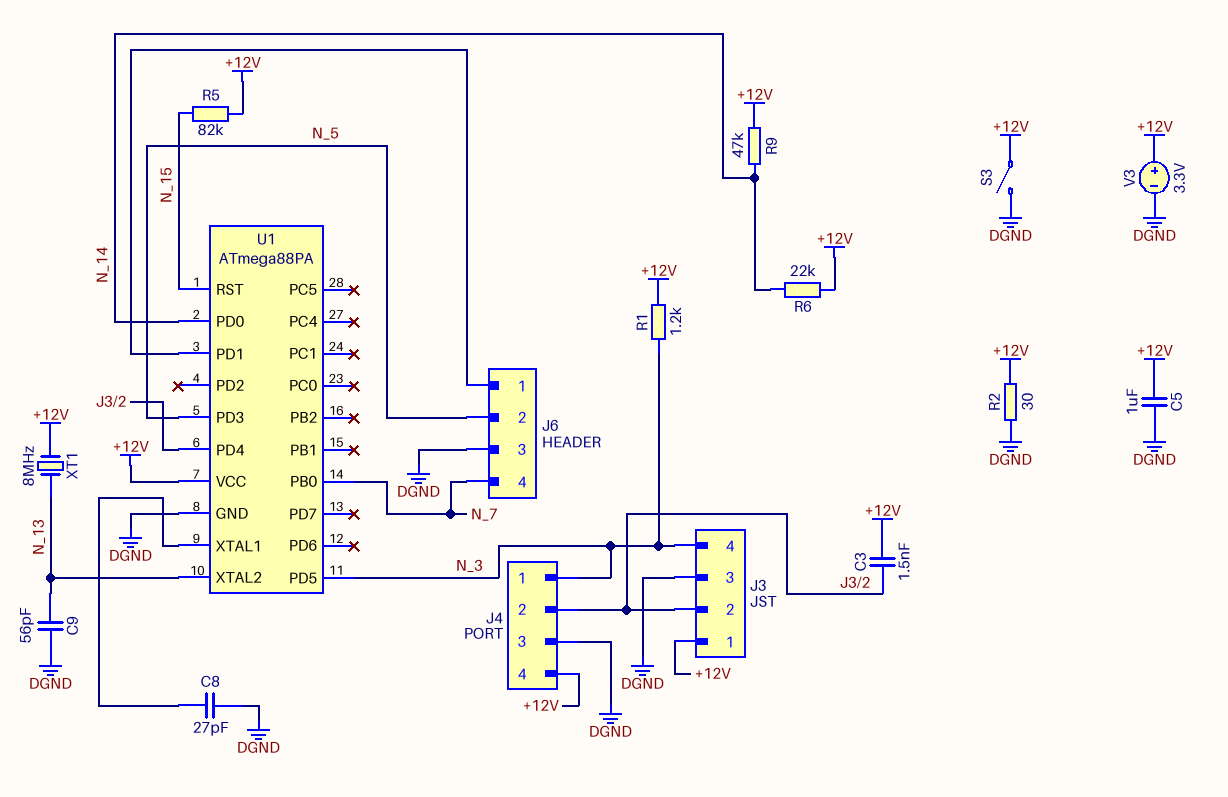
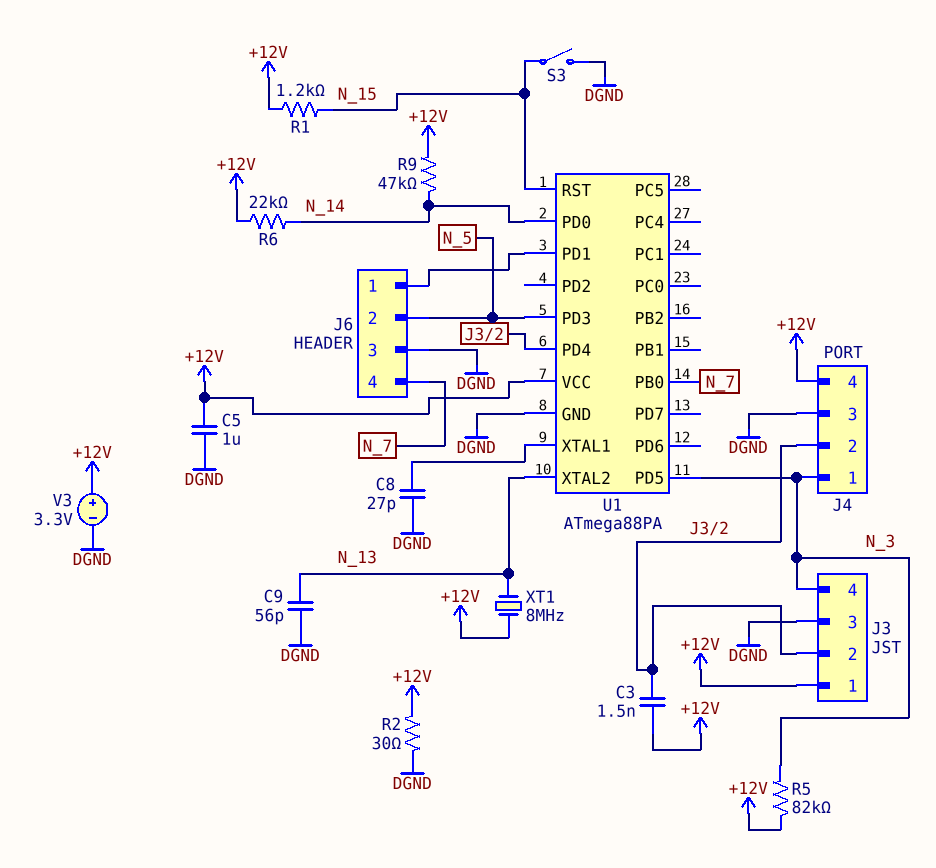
R1: 1.2k (+12V, N_3) -> 1.2k (+12V, N_15)
R5: 82k (+12V, N_15) -> 82k (+12V, N_3)
S3: switch (+12V, DGND) -> switch (DGND, N_15)

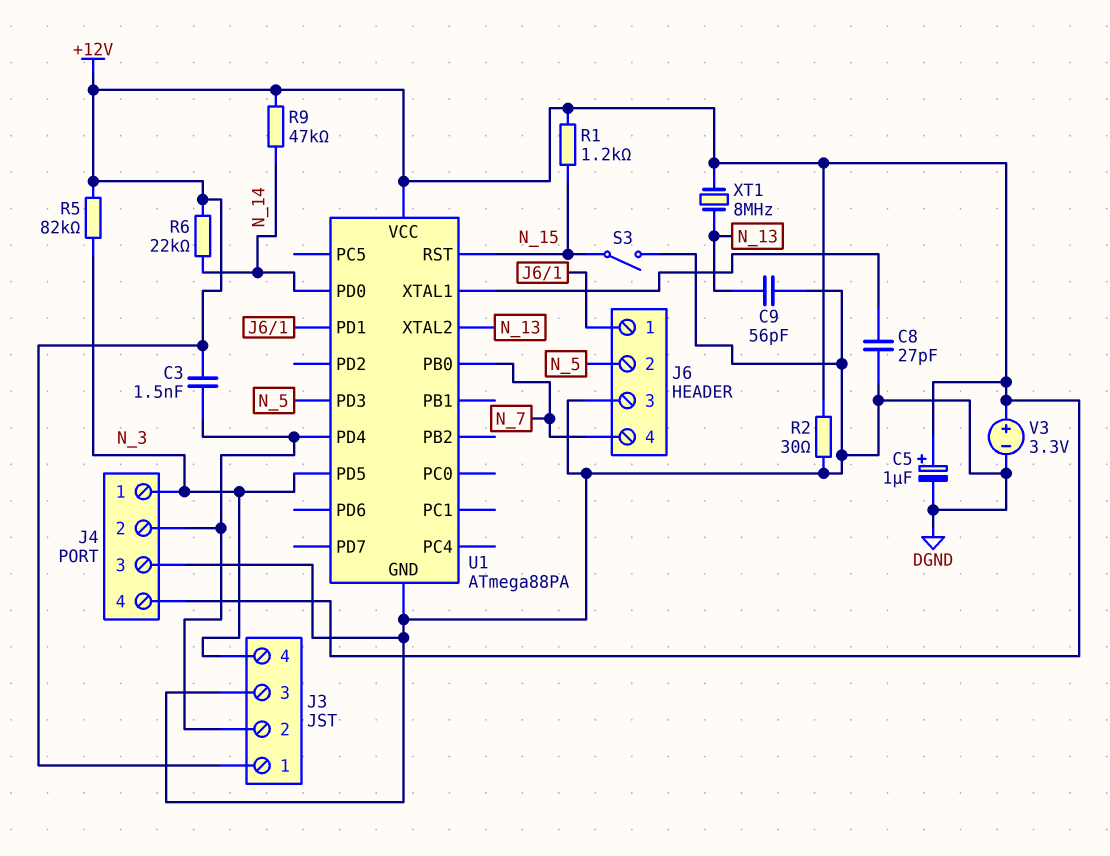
C5: 1uF (+12V, DGND) -> 1uF (plus +12V, minus DGND)

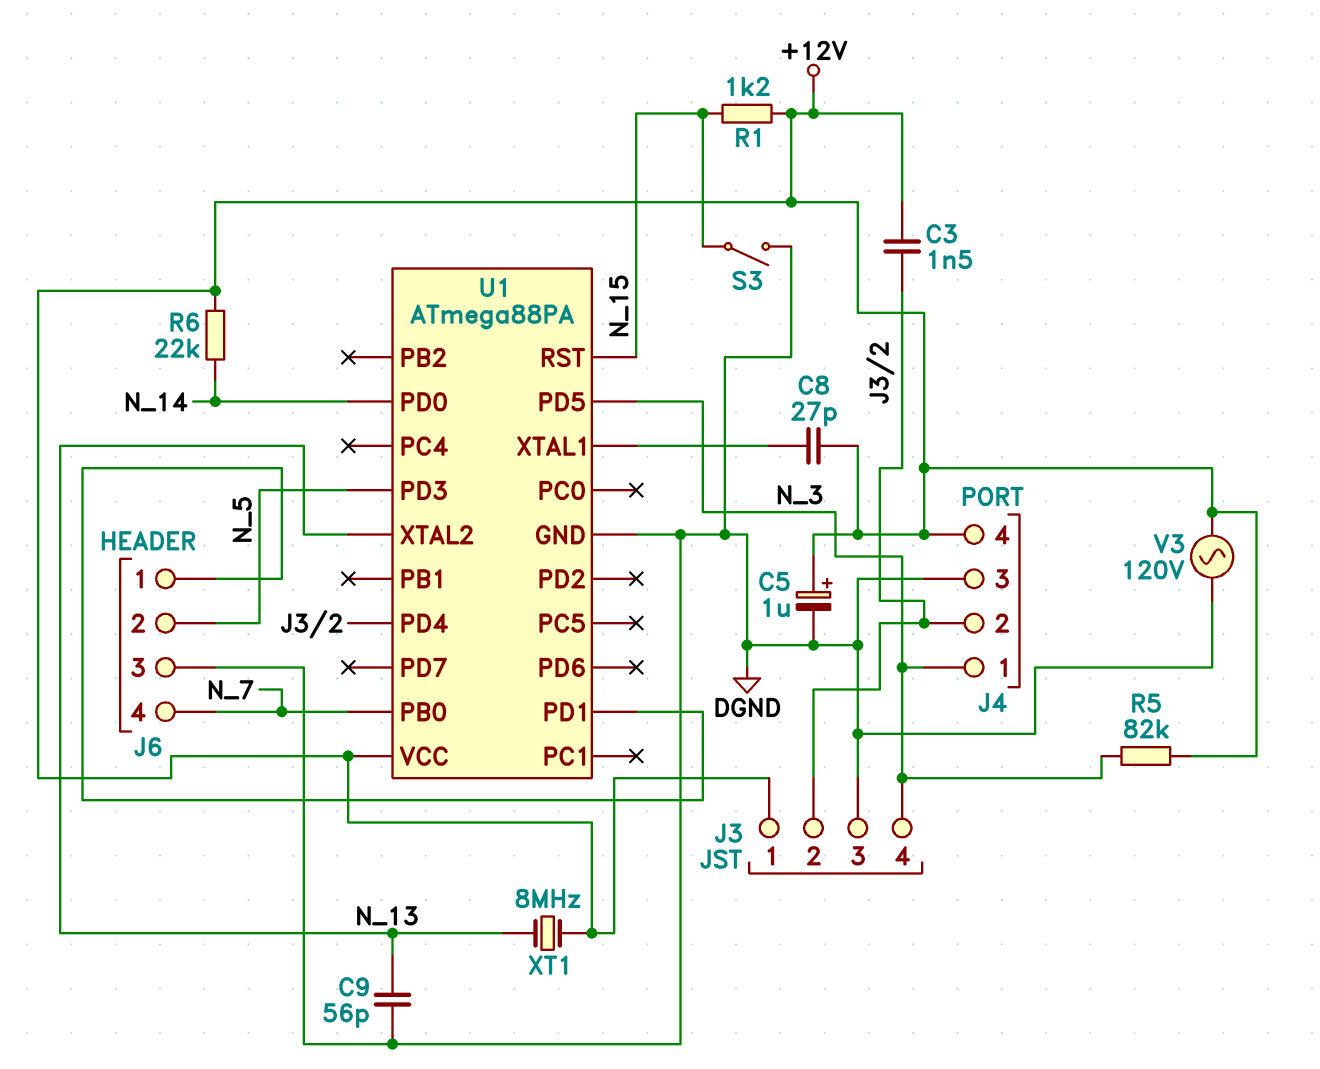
C8: 27pF (DGND, U1/XTAL1) -> 27pF (+12V, U1/XTAL1)
R2: 30 (+12V, DGND) -> none
R9: 47k (+12V, N_14) -> none
V3: 3.3V (plus +12V, minus DGND) -> AC 120V (+12V, DGND)

